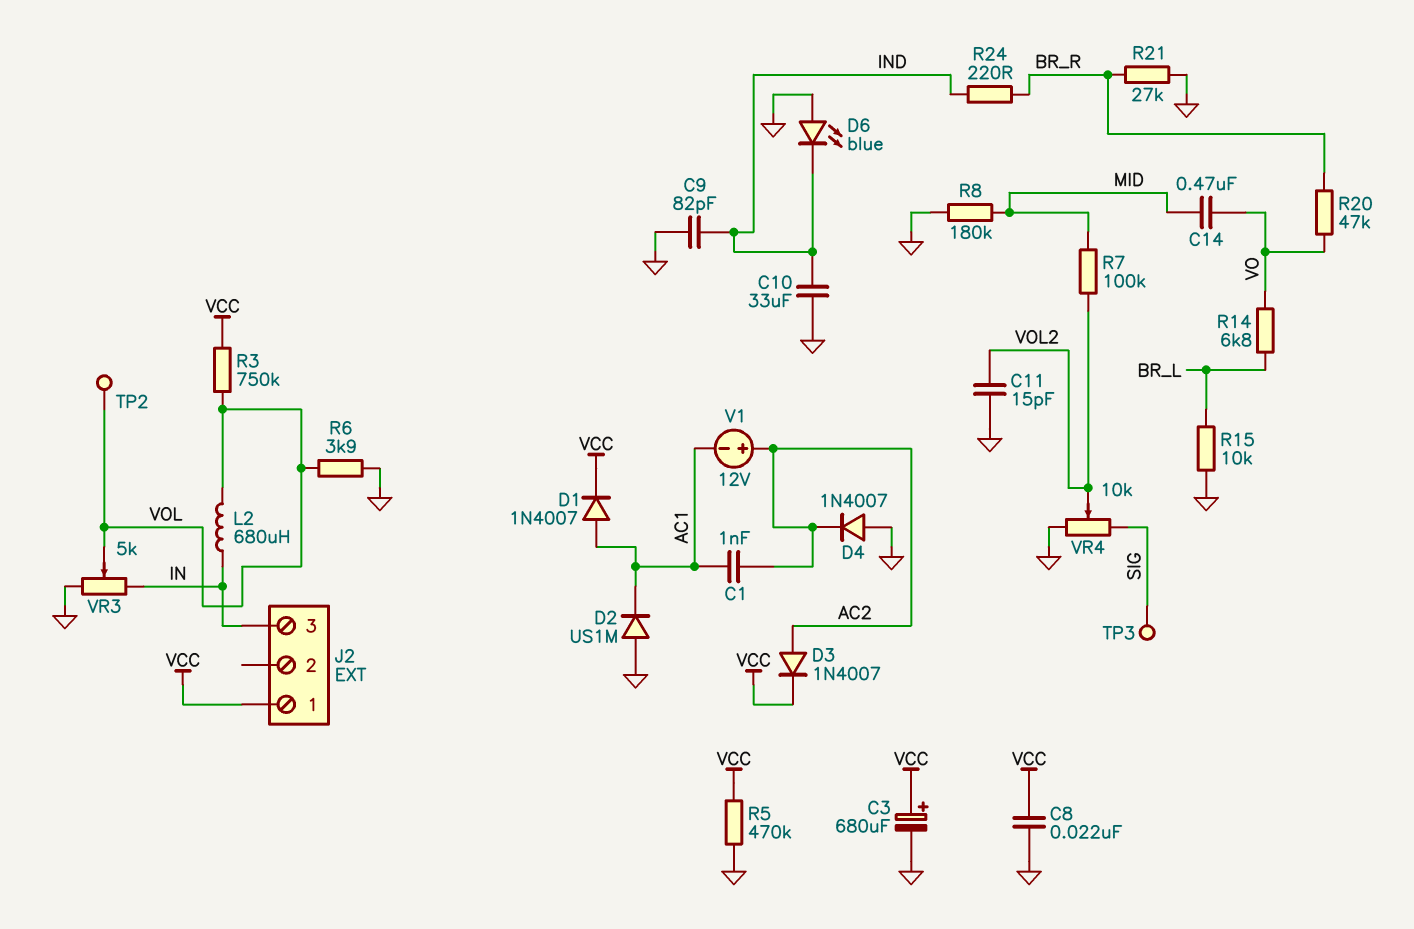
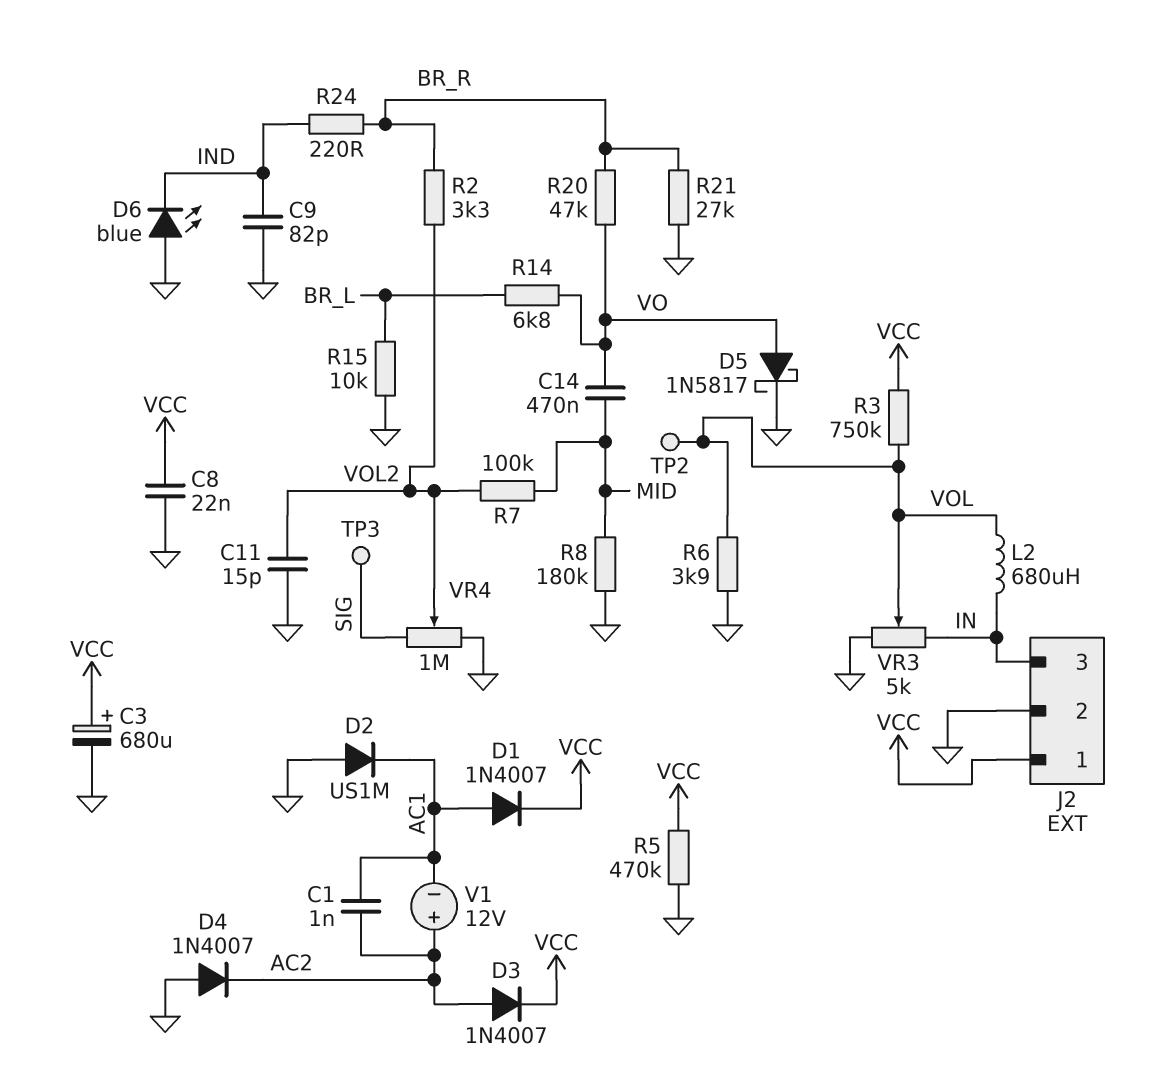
C10: 33uF (GND, IND) -> none
D5: none -> schottky 1N5817 (A VO, K GND)
J2 pin 2: none -> GND
R2: none -> 3.3k (BR_R, VOL2)
VR4: 10k (GND, SIG, wiper VOL2) -> 1M (GND, SIG, wiper VOL2)

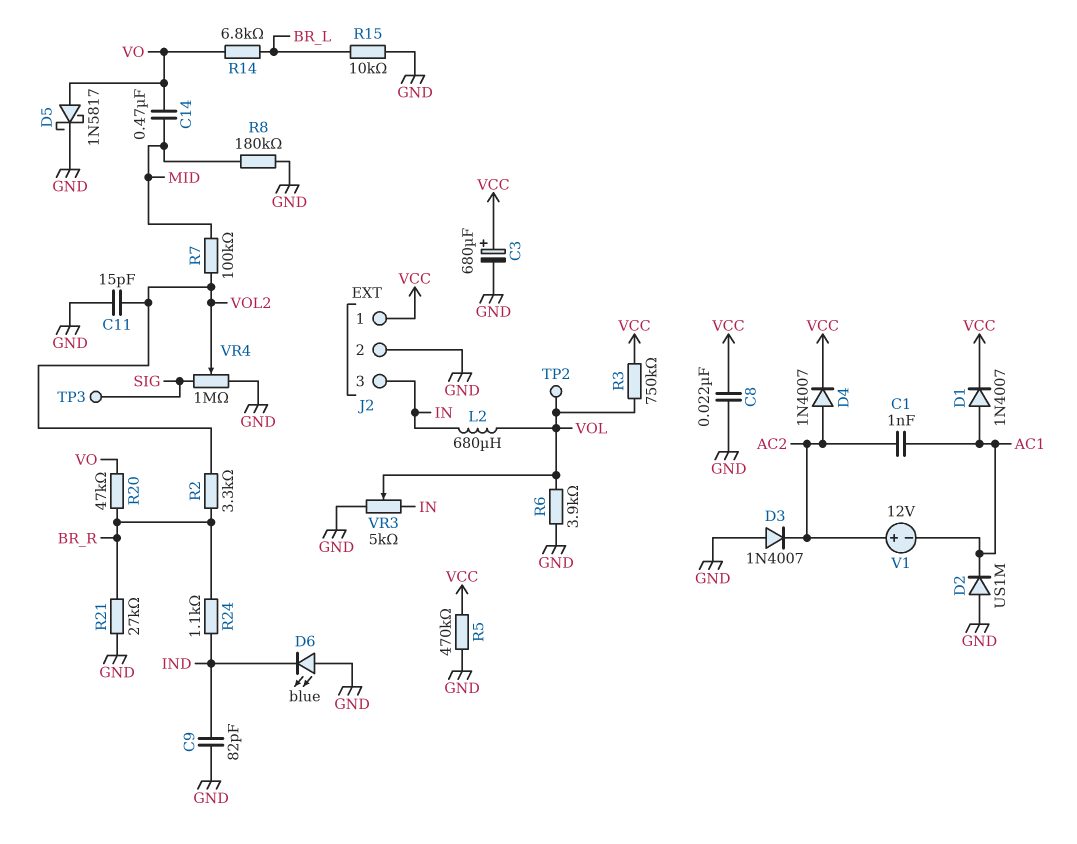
D3: diode 1N4007 (A AC2, K VCC) -> diode 1N4007 (A GND, K AC2)
D4: diode 1N4007 (A GND, K AC2) -> diode 1N4007 (A AC2, K VCC)
R24: 220 (BR_R, IND) -> 1.1k (BR_R, IND)

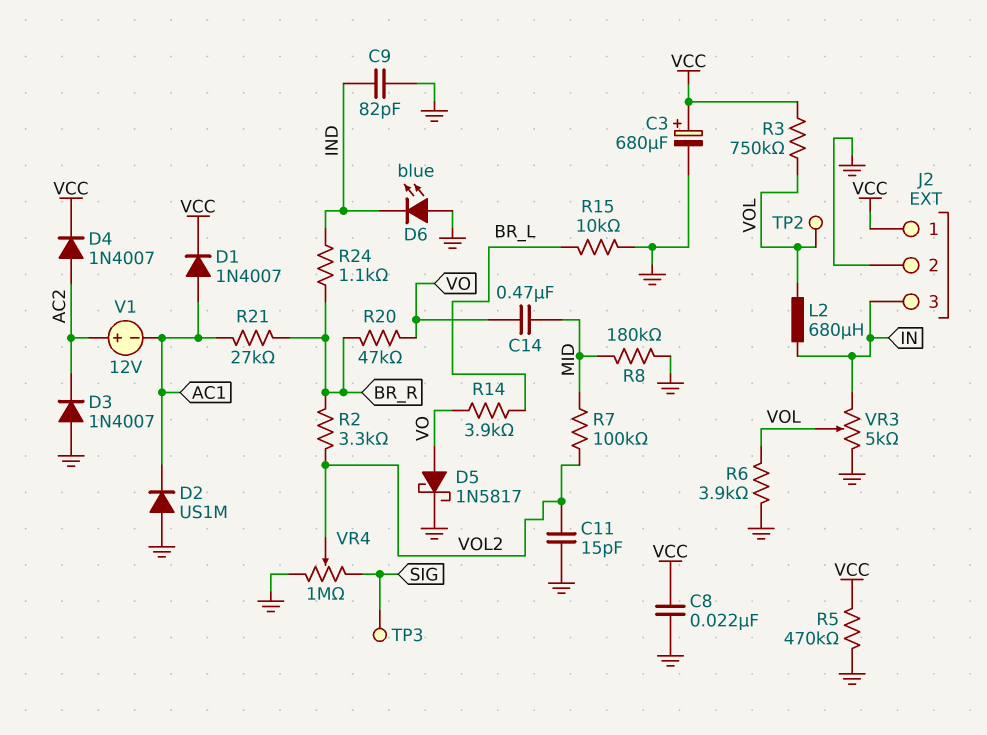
C1: 1nF (AC1, AC2) -> none
R14: 6.8k (BR_L, VO) -> 3.9k (BR_L, VO)
R21: 27k (BR_R, GND) -> 27k (AC1, BR_R)

